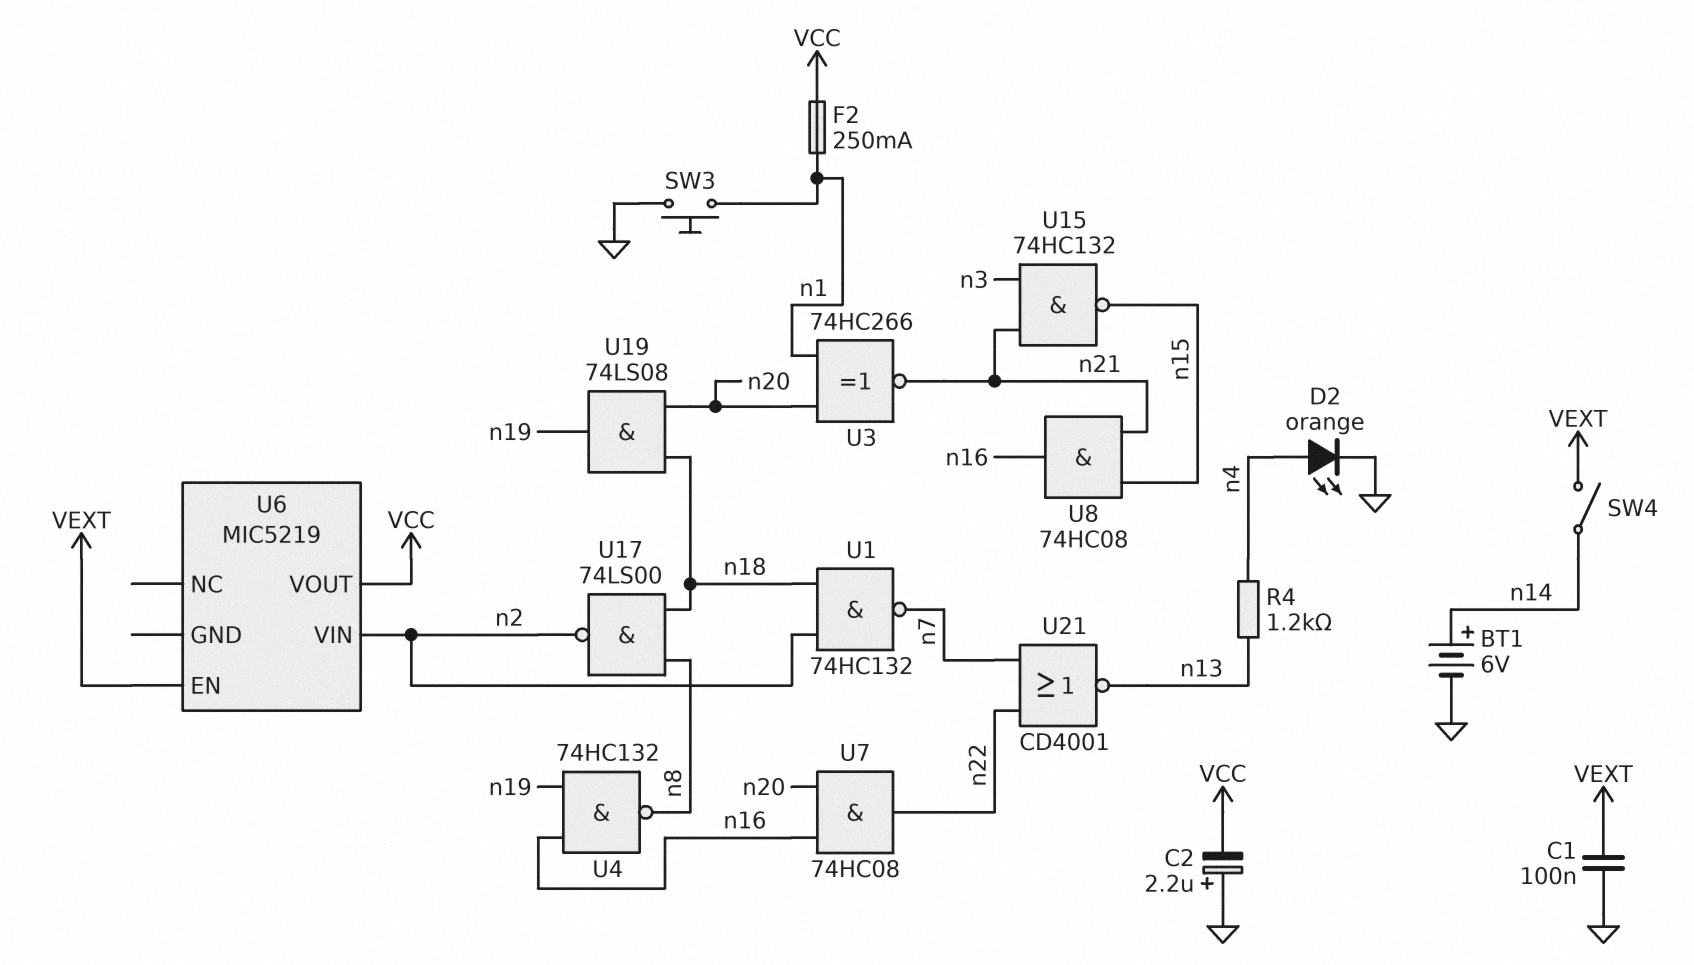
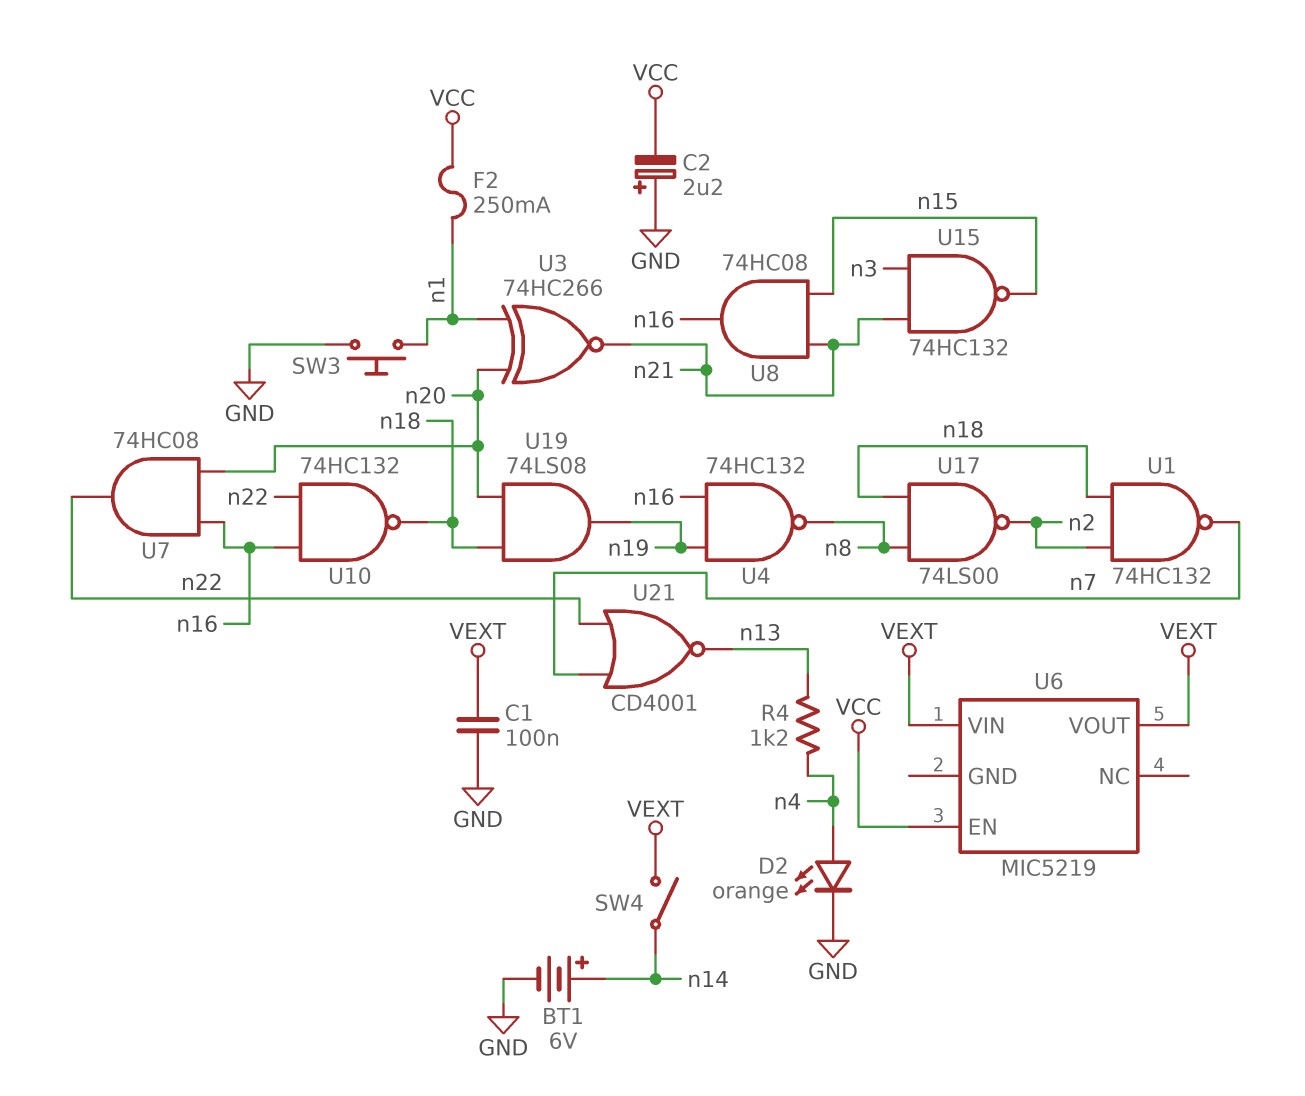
U6 pin EN: VEXT -> VCC
U6 pin VIN: n2 -> VEXT
U6 pin VOUT: VCC -> VEXT
U10: none -> NAND 74HC132 (in n16, in n22, out n18)

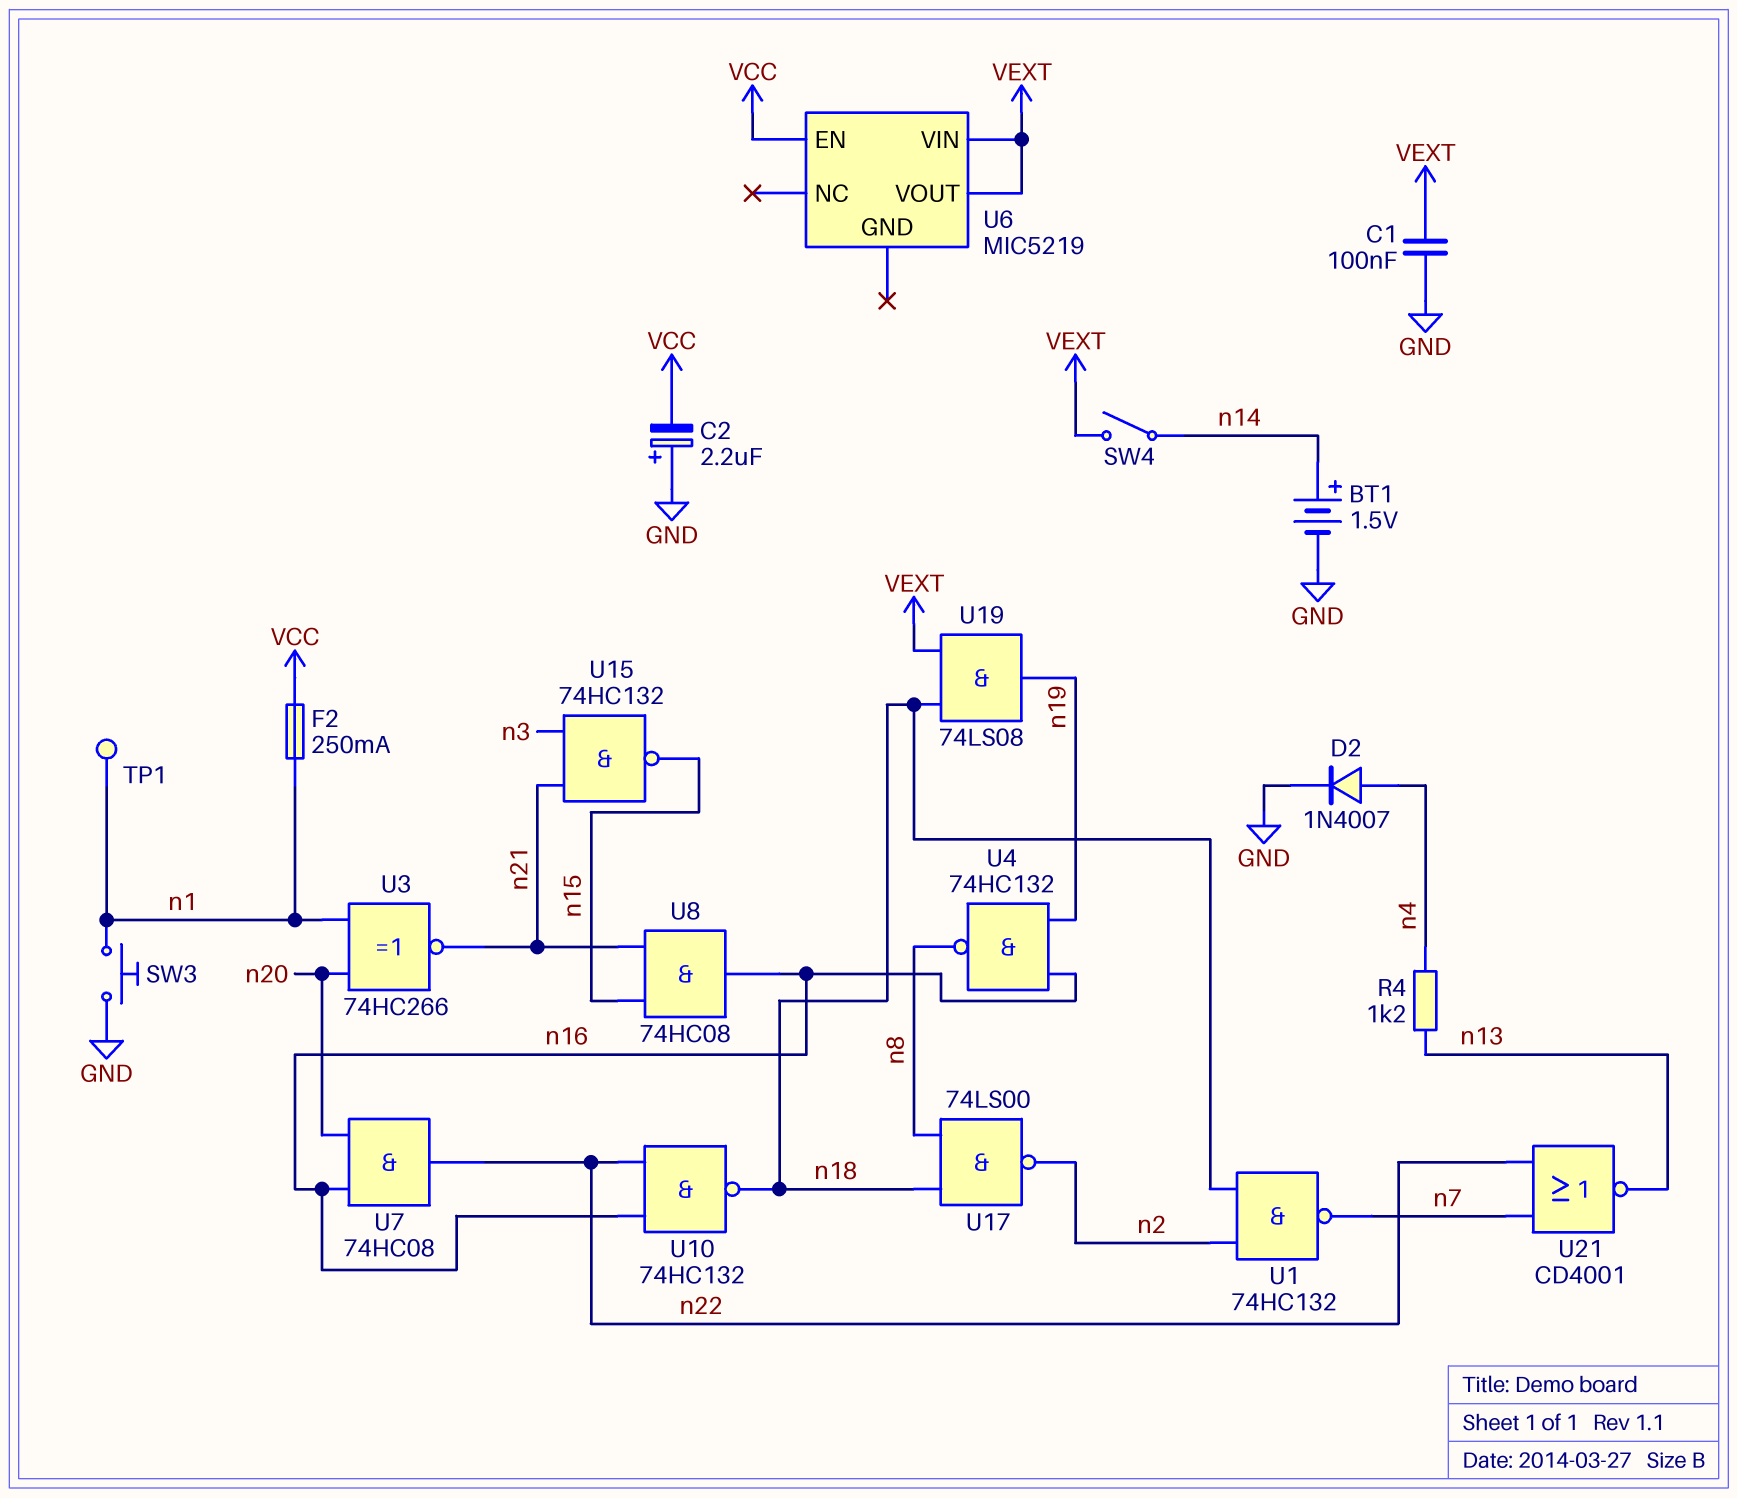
BT1: 6V (plus n14, minus GND) -> 1.5V (plus n14, minus GND)
D2: LED orange (A n4, K GND) -> diode 1N4007 (A n4, K GND)
TP1: none -> test point (n1)
U19: AND 74LS08 (in n18, in n20, out n19) -> AND 74LS08 (in VEXT, in n18, out n19)

